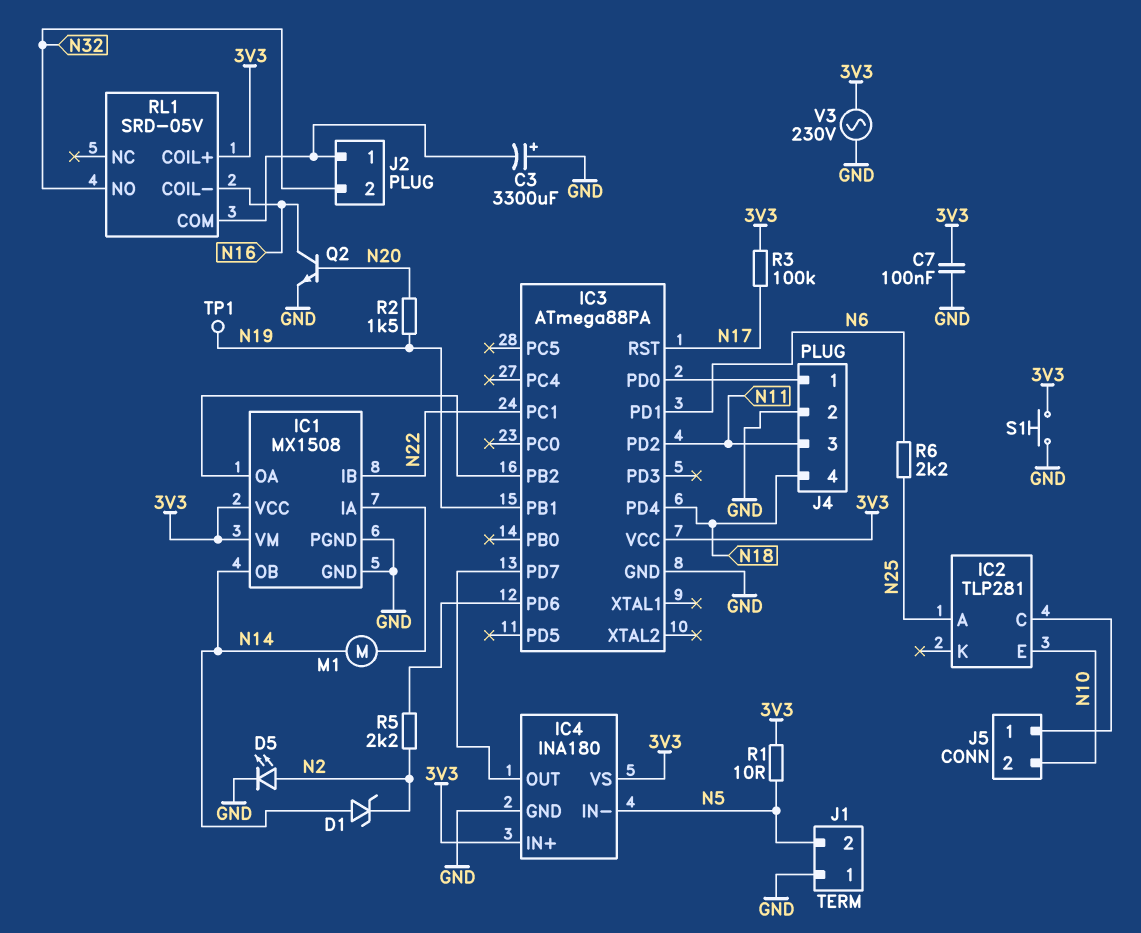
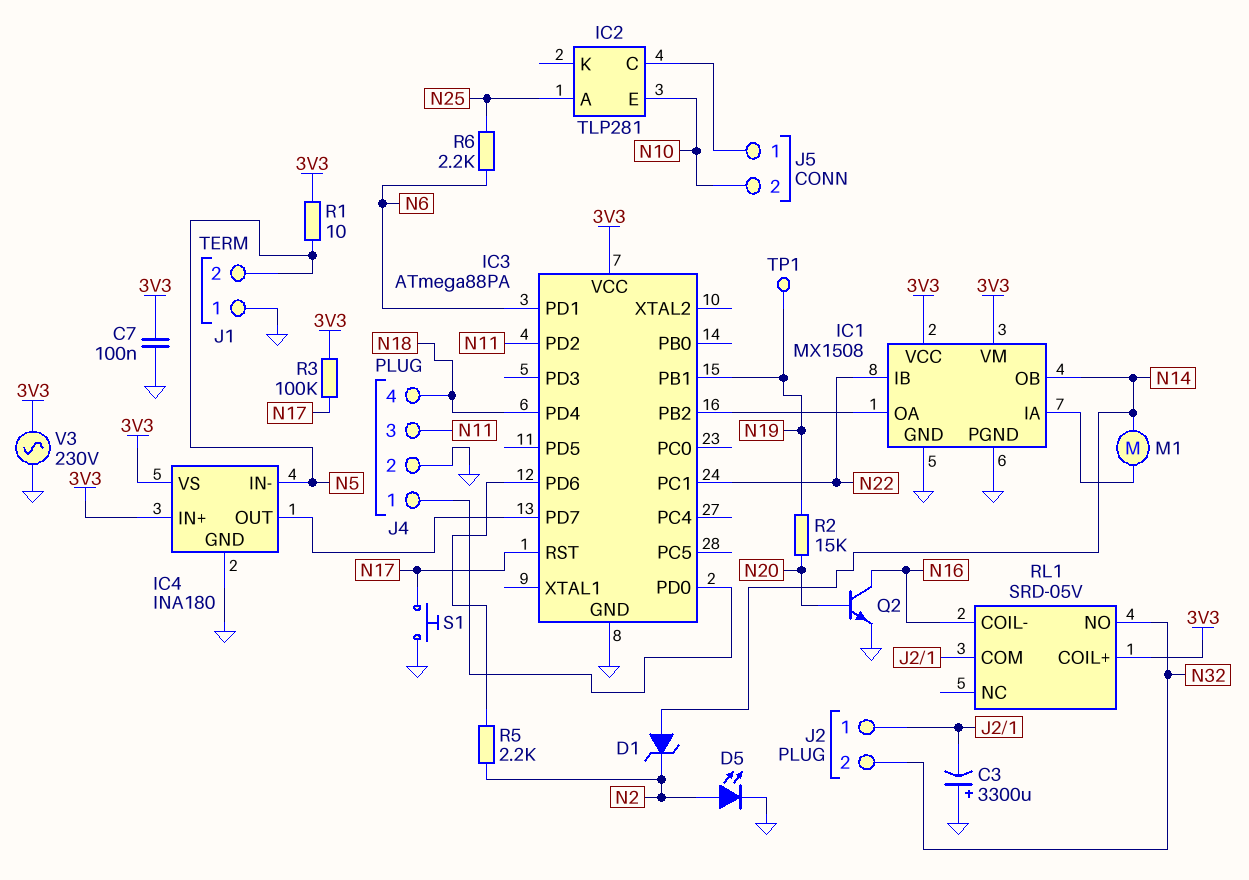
R2: 1.5k (N19, N20) -> 15k (N19, N20)
S1: button (3V3, GND) -> button (GND, N17)

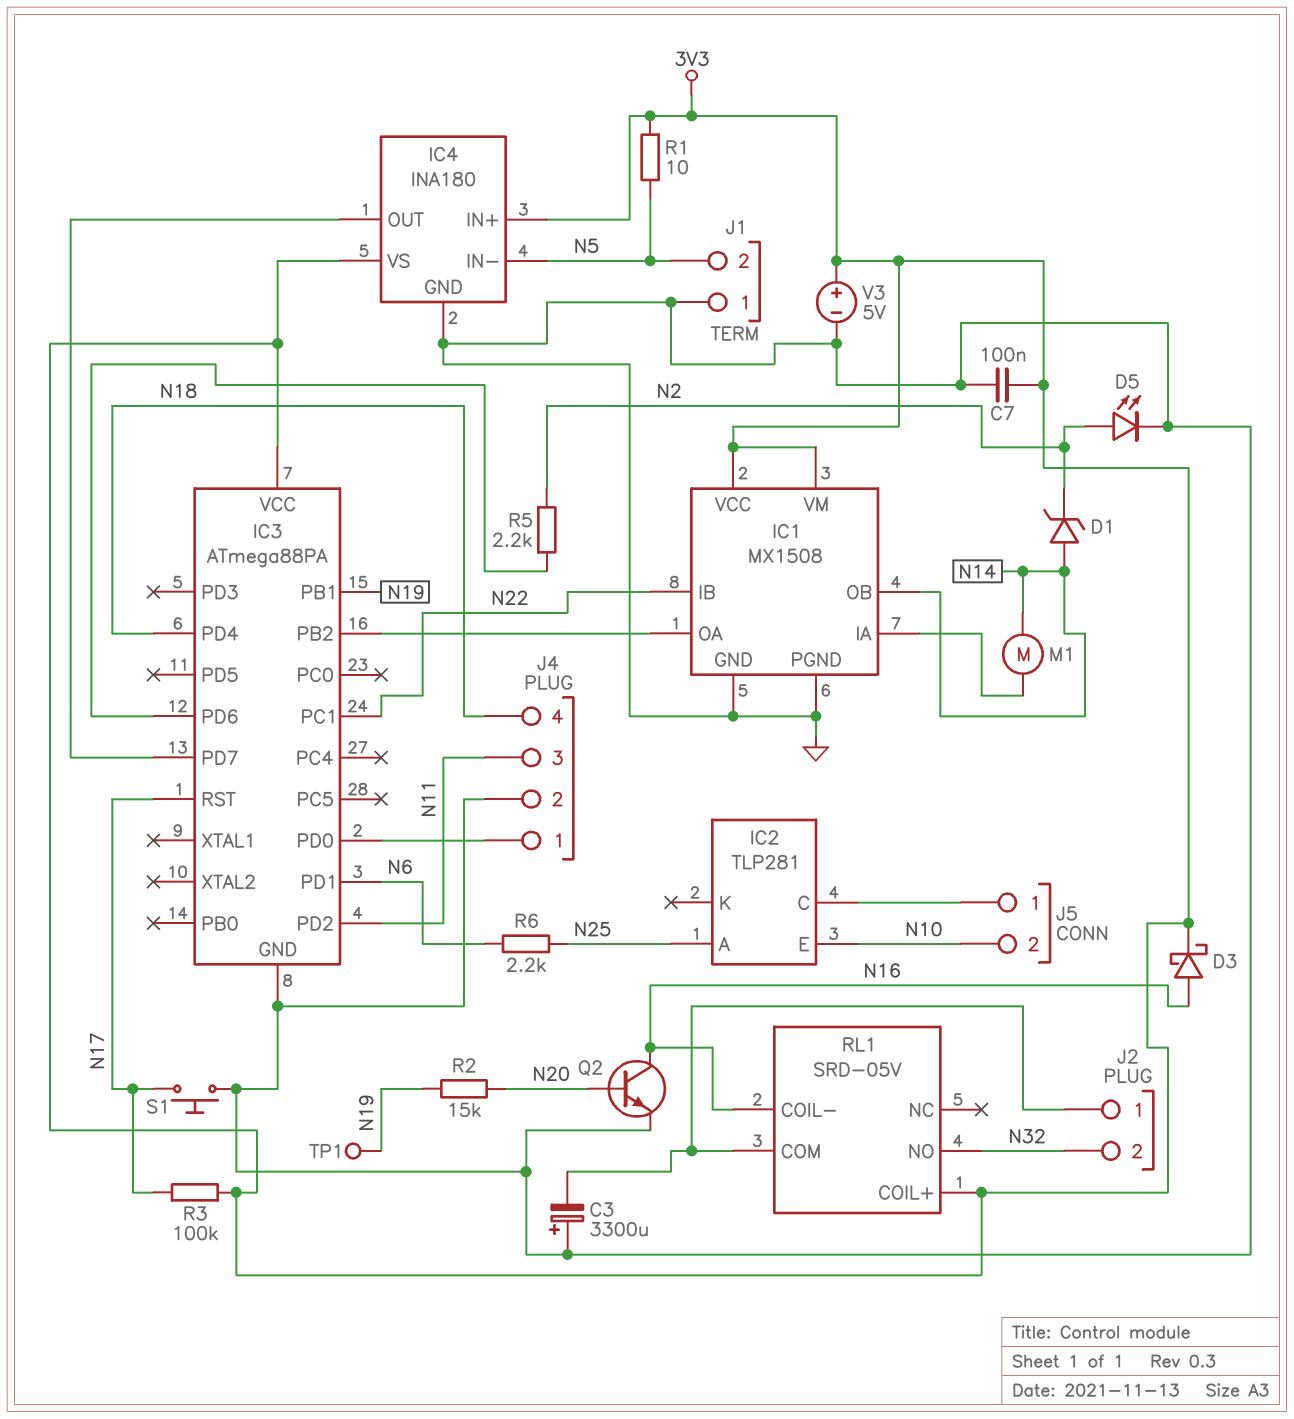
D3: none -> schottky (A N16, K 3V3)
V3: AC 230V (3V3, GND) -> 5V (plus 3V3, minus GND)

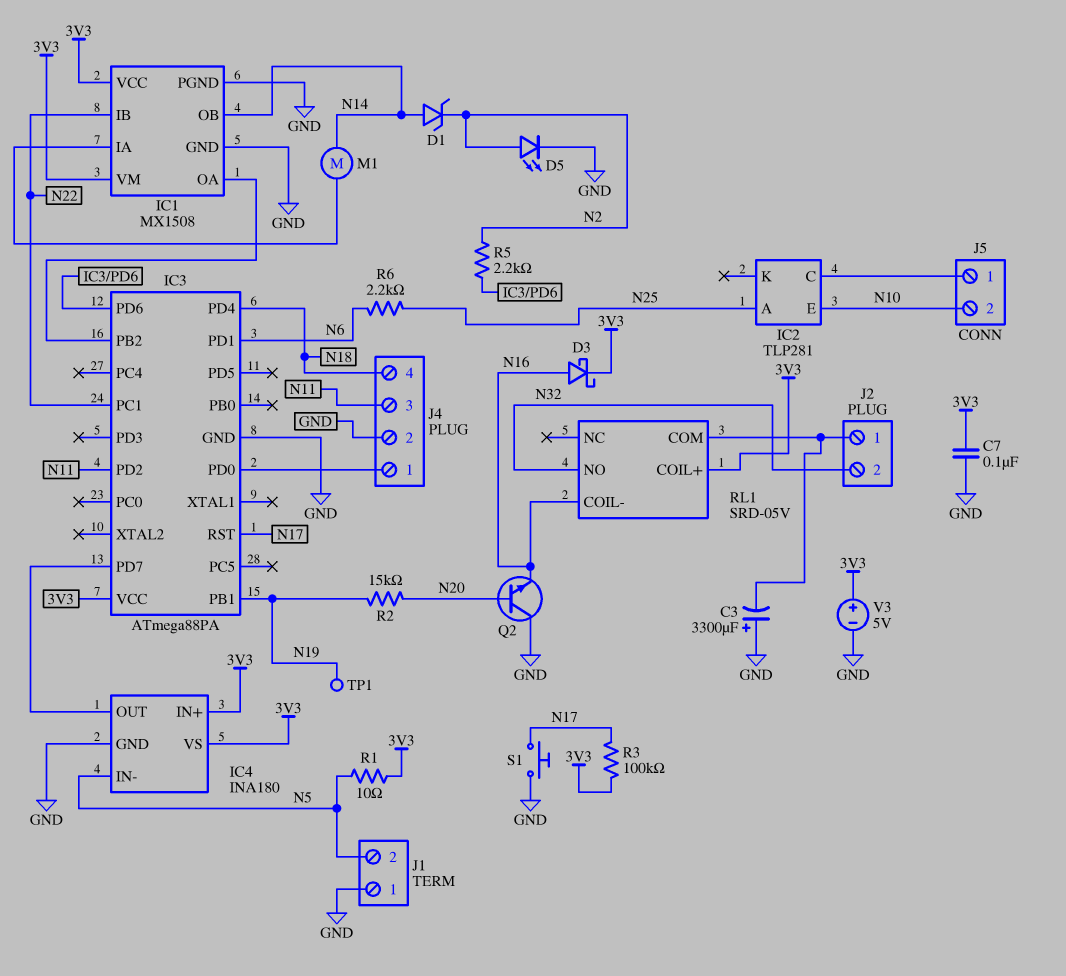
Q2: NPN (B N20, C N16, E GND) -> NPN (B N20, C GND, E N16)

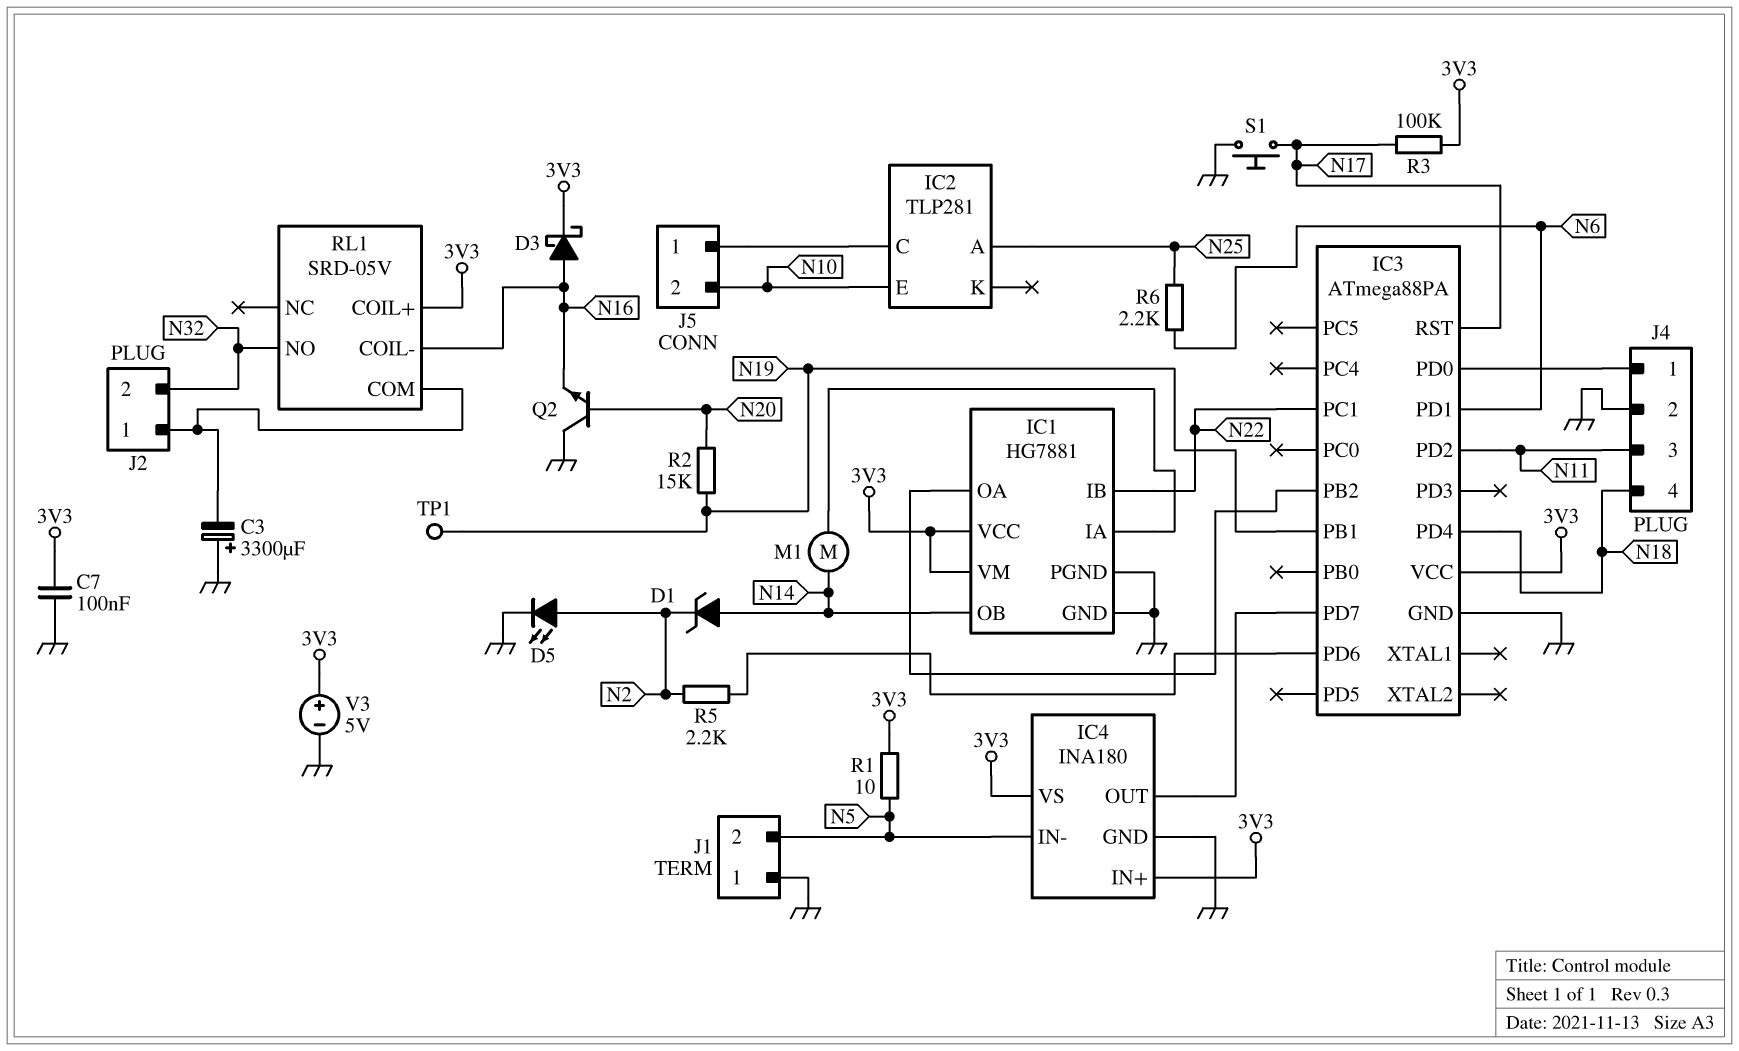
IC1: MX1508 -> HG7881

